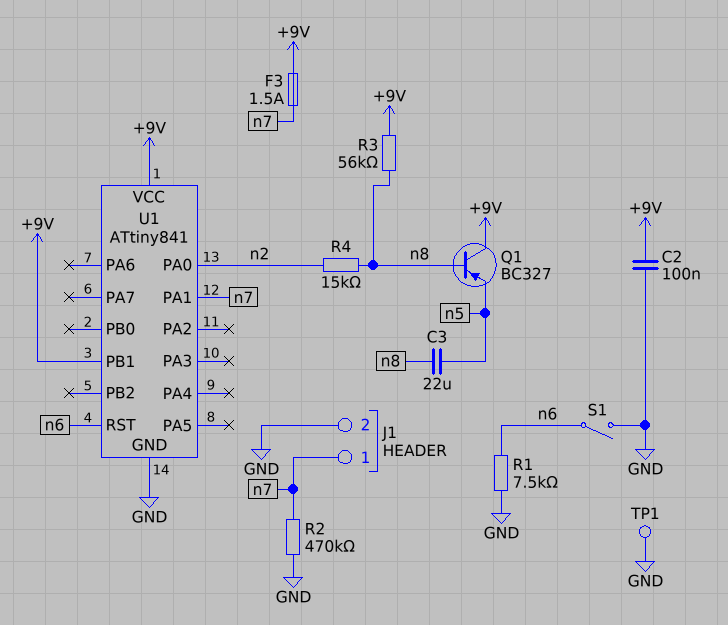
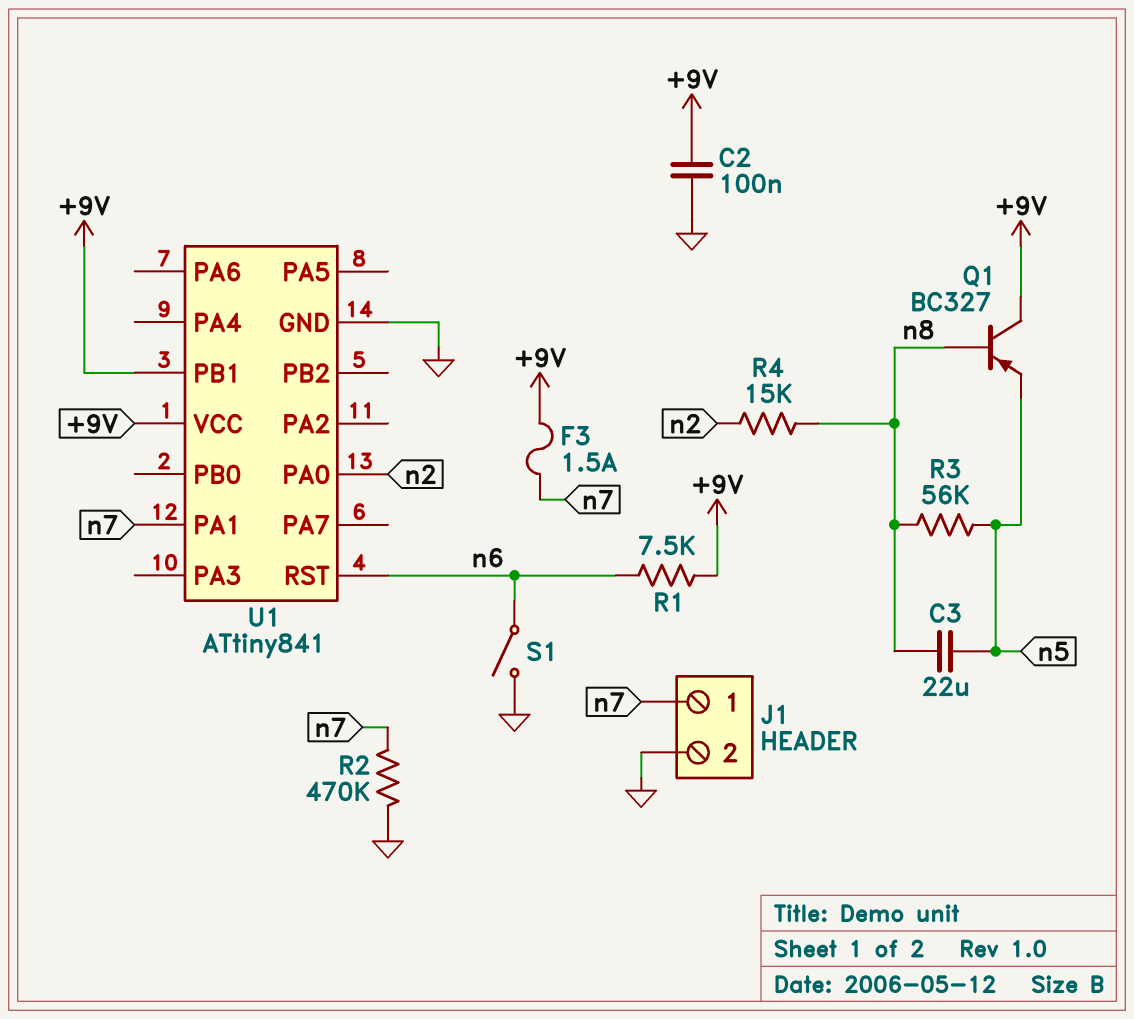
R1: 7.5k (GND, n6) -> 7.5k (+9V, n6)
R3: 56k (+9V, n8) -> 56k (n5, n8)
TP1: test point (GND) -> none

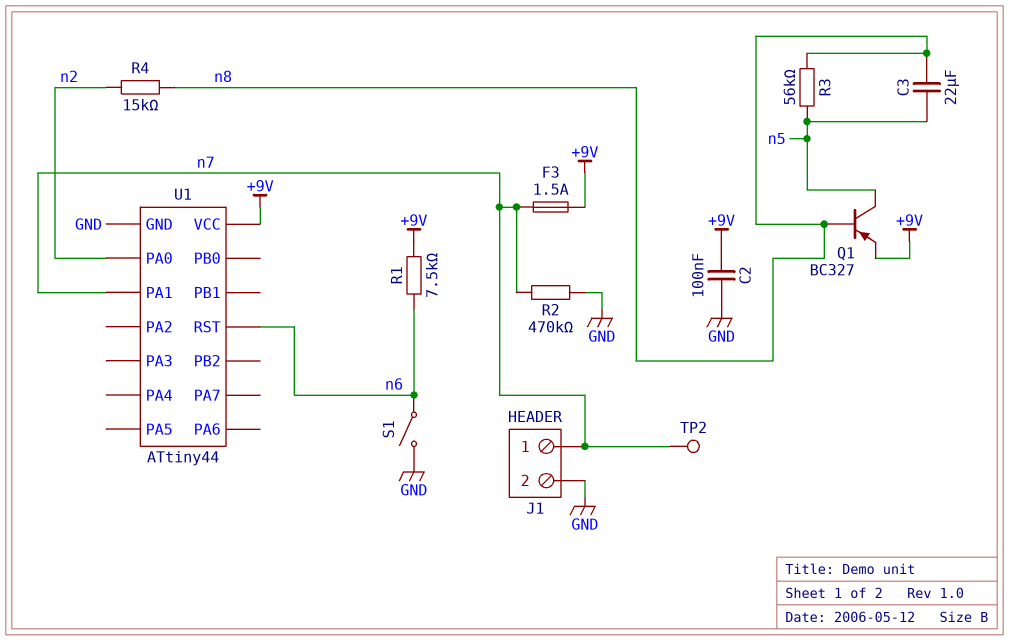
Q1: PNP BC327 (B n8, C +9V, E n5) -> PNP BC327 (B n8, C n5, E +9V)
TP2: none -> test point (n7)
U1: ATtiny841 -> ATtiny44
U1 pin PB1: +9V -> none

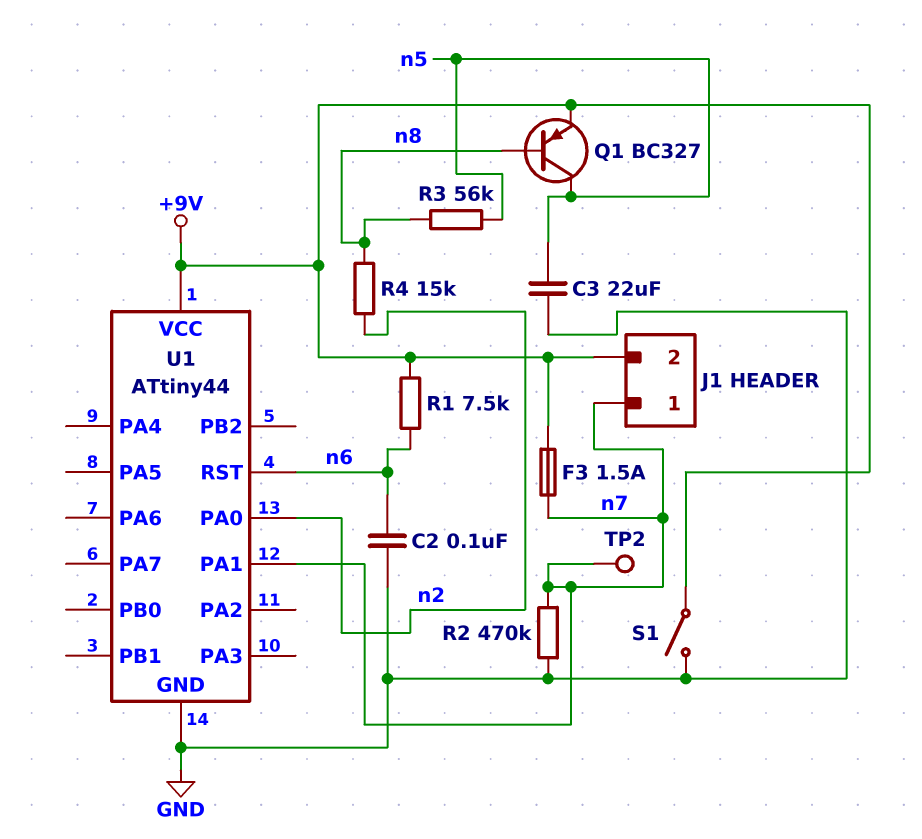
C2: 100nF (+9V, GND) -> 100nF (GND, n6)
C3: 22uF (n5, n8) -> 22uF (GND, n5)
J1 pin 2: GND -> +9V
S1: switch (GND, n6) -> switch (+9V, GND)

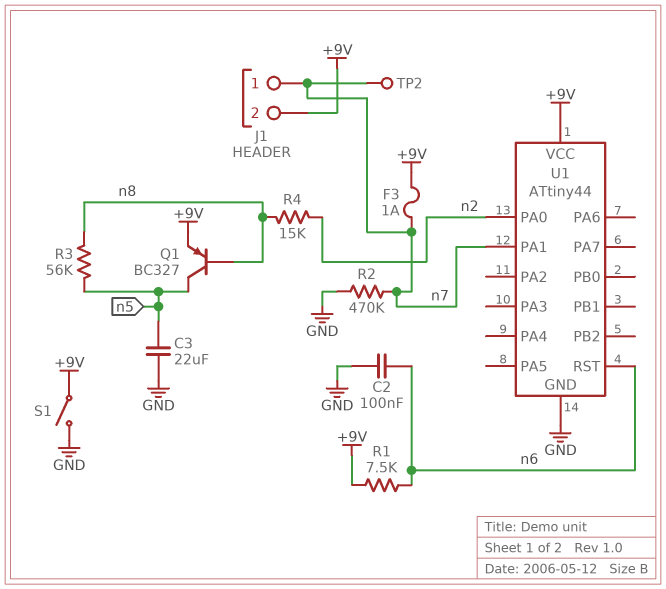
F3: 1.5A (+9V, n7) -> 1A (+9V, n7)

